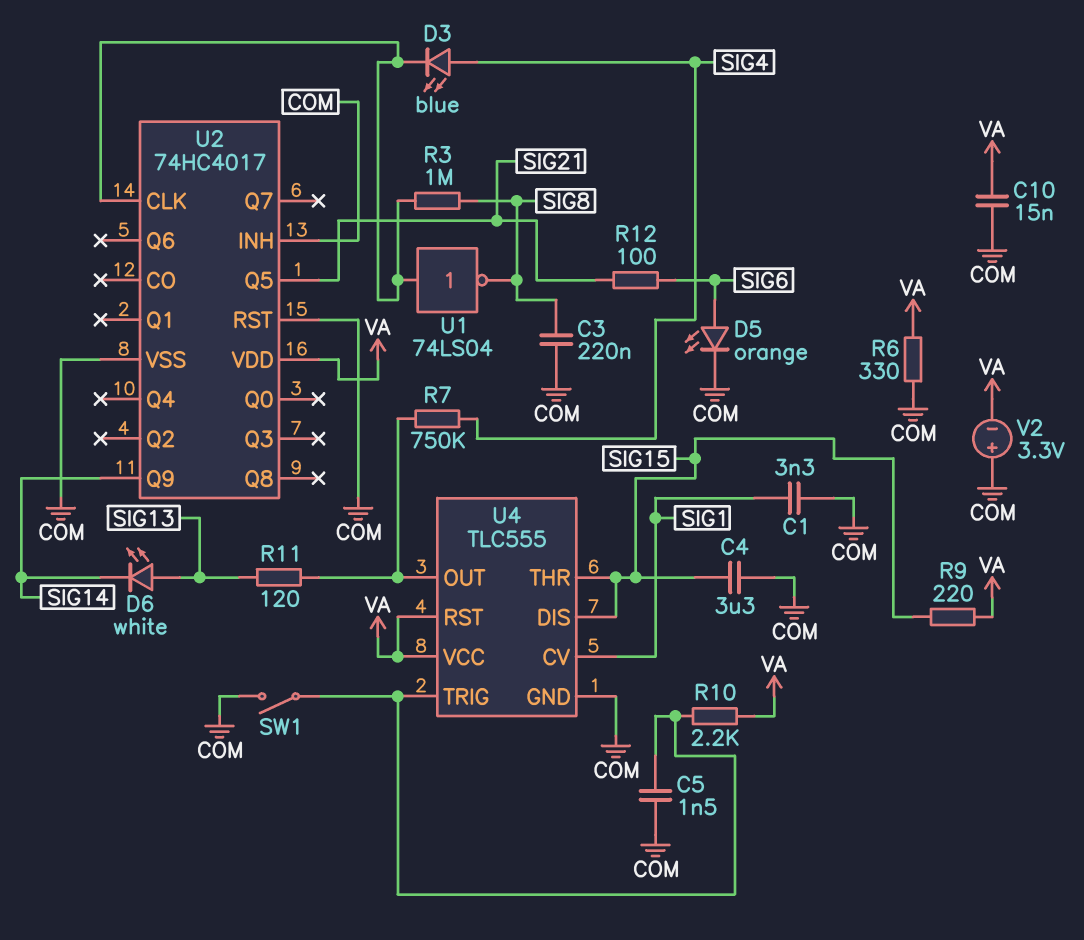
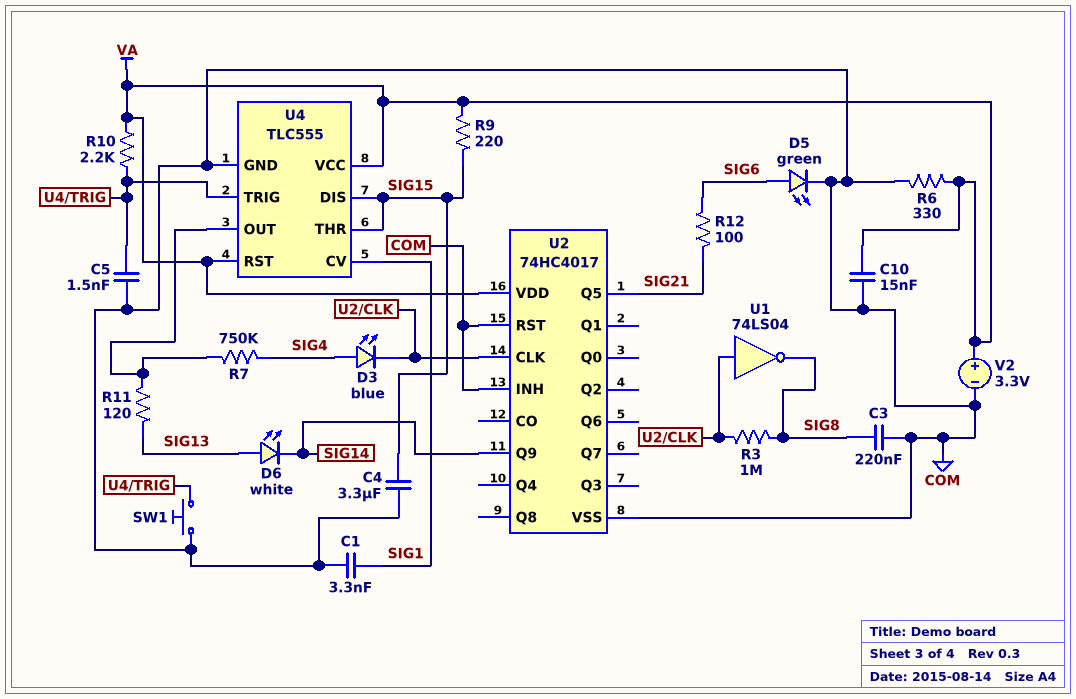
D5: LED orange (A SIG6, K COM) -> LED green (A SIG6, K COM)
SW1: switch (COM, U4/TRIG) -> button (COM, U4/TRIG)
V2: 3.3V (plus COM, minus VA) -> 3.3V (plus VA, minus COM)

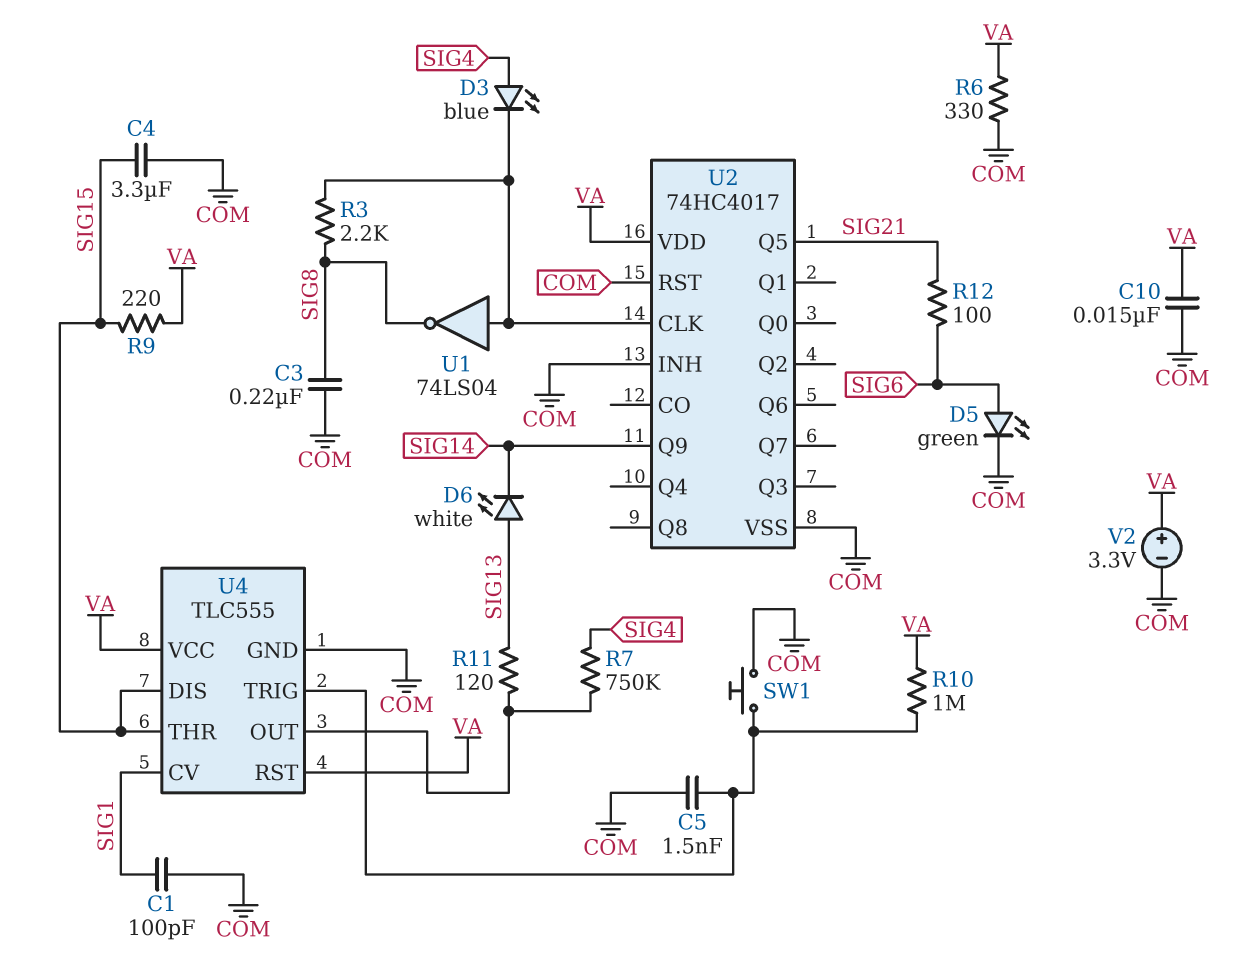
C1: 3.3nF (COM, SIG1) -> 100pF (COM, SIG1)
R3: 1M (SIG8, U2/CLK) -> 2.2k (SIG8, U2/CLK)
R10: 2.2k (U4/TRIG, VA) -> 1M (U4/TRIG, VA)

